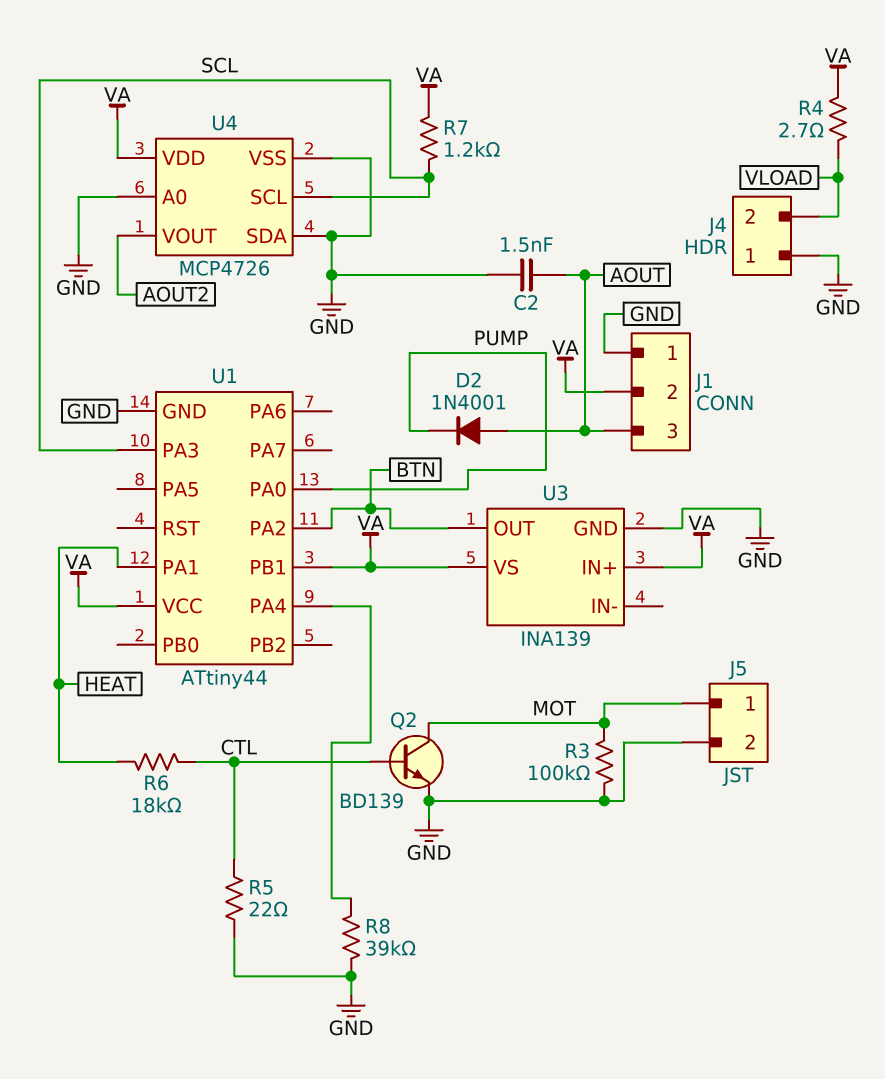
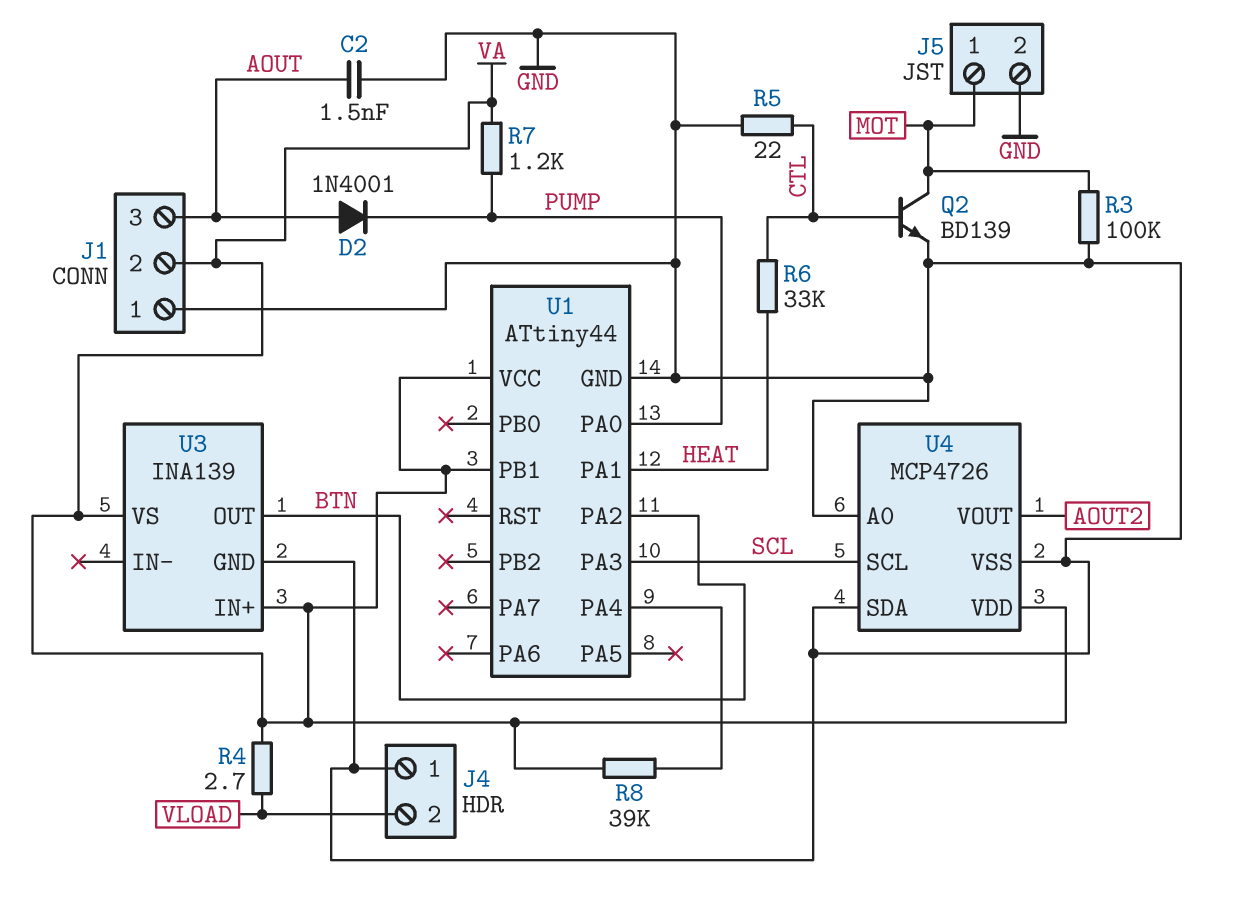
R6: 18k (CTL, HEAT) -> 33k (CTL, HEAT)
R7: 1.2k (SCL, VA) -> 1.2k (PUMP, VA)
R8: 39k (GND, U1/PA4) -> 39k (U1/PA4, VA)

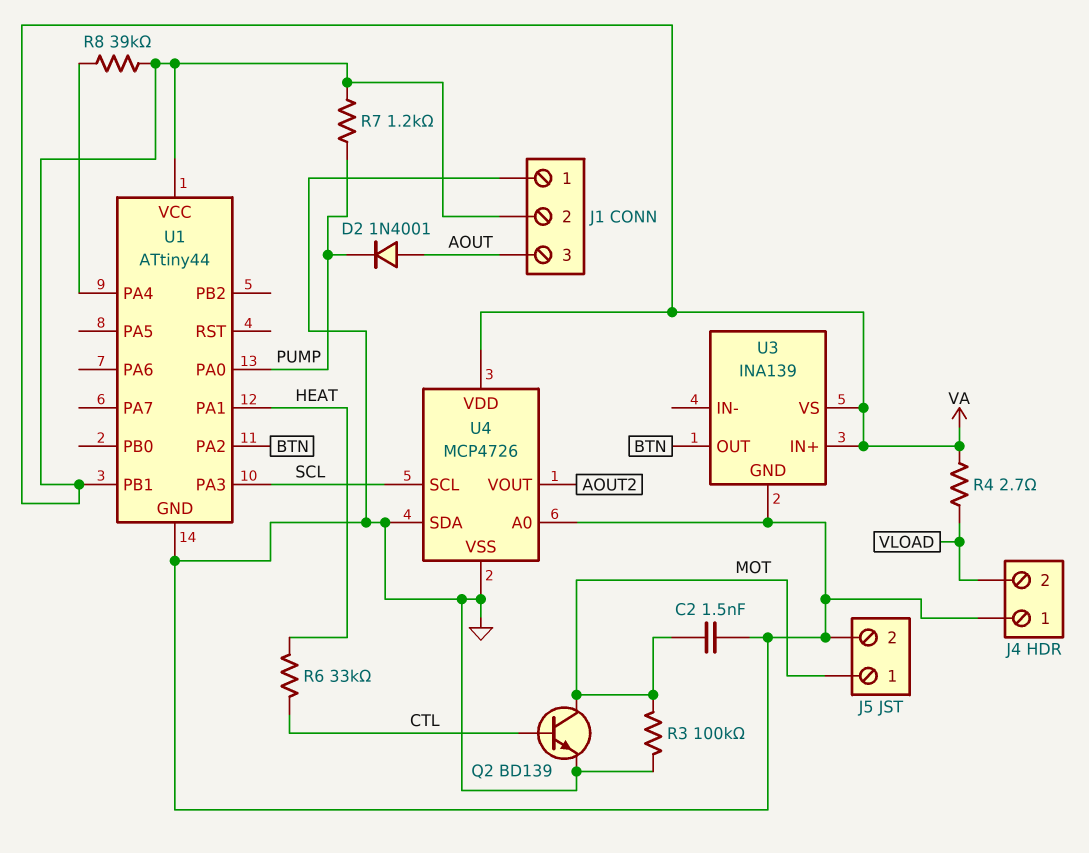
C2: 1.5nF (AOUT, GND) -> 1.5nF (GND, MOT)
R5: 22 (CTL, GND) -> none

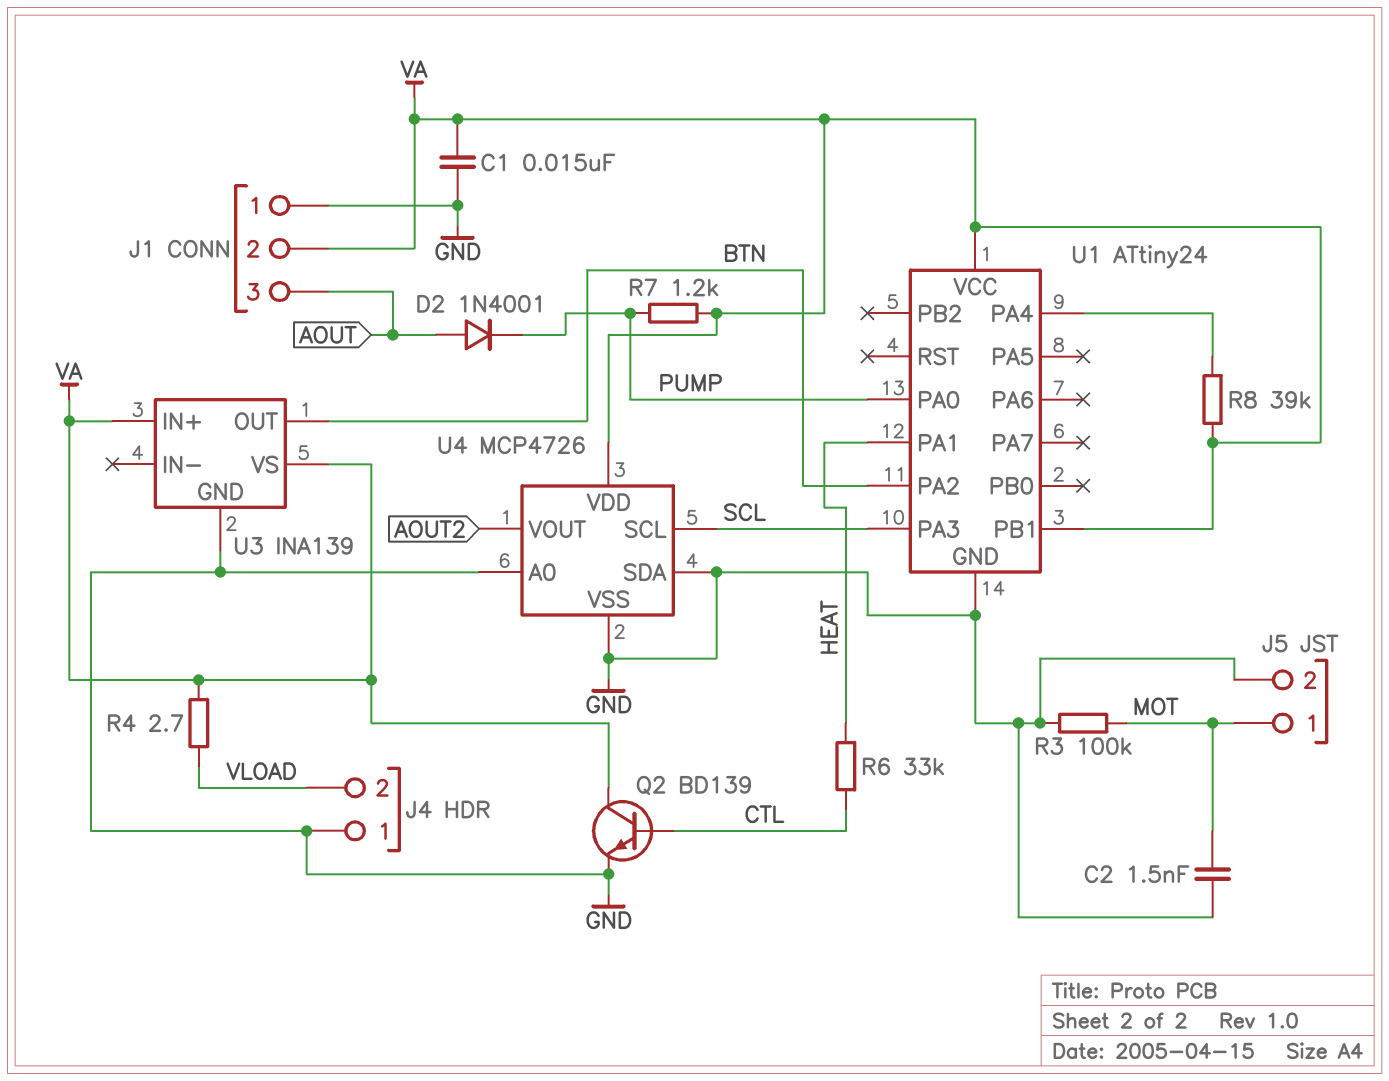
C1: none -> 15nF (GND, VA)
Q2: NPN BD139 (B CTL, C MOT, E GND) -> NPN BD139 (B CTL, C VA, E GND)
U1: ATtiny44 -> ATtiny24

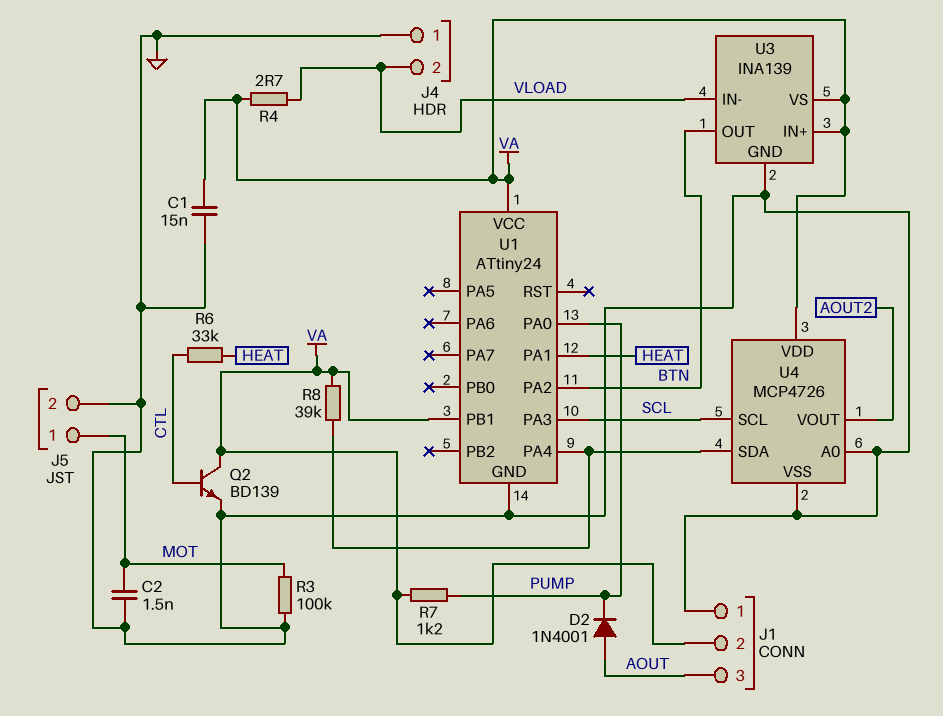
U3 pin IN-: none -> VLOAD
U4 pin SDA: GND -> U1/PA4

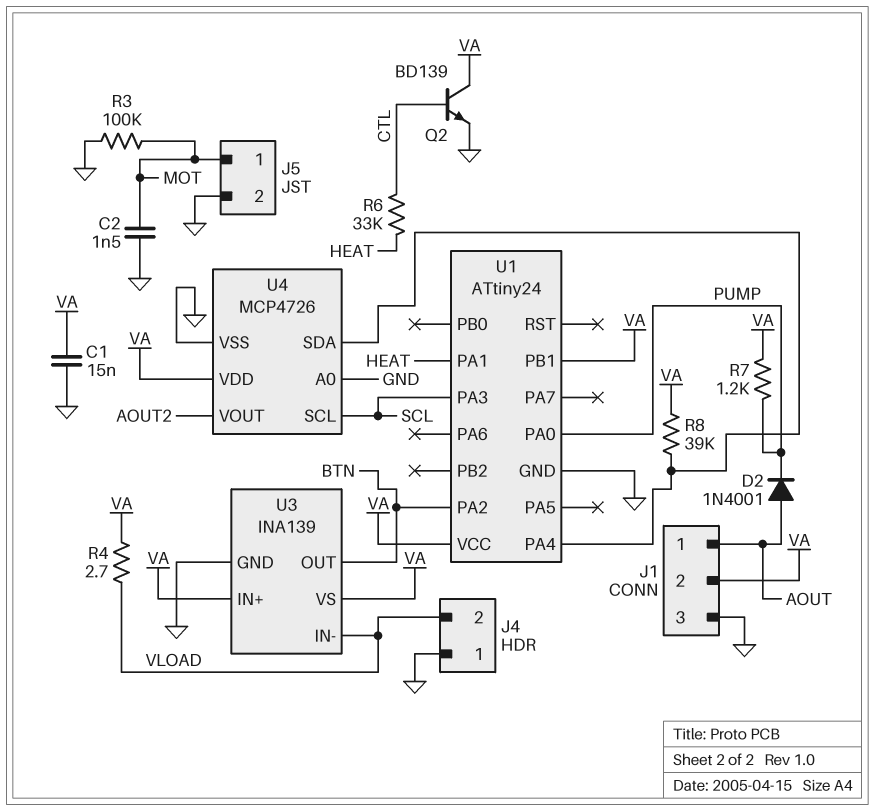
J1 pin 1: GND -> AOUT
J1 pin 3: AOUT -> GND

